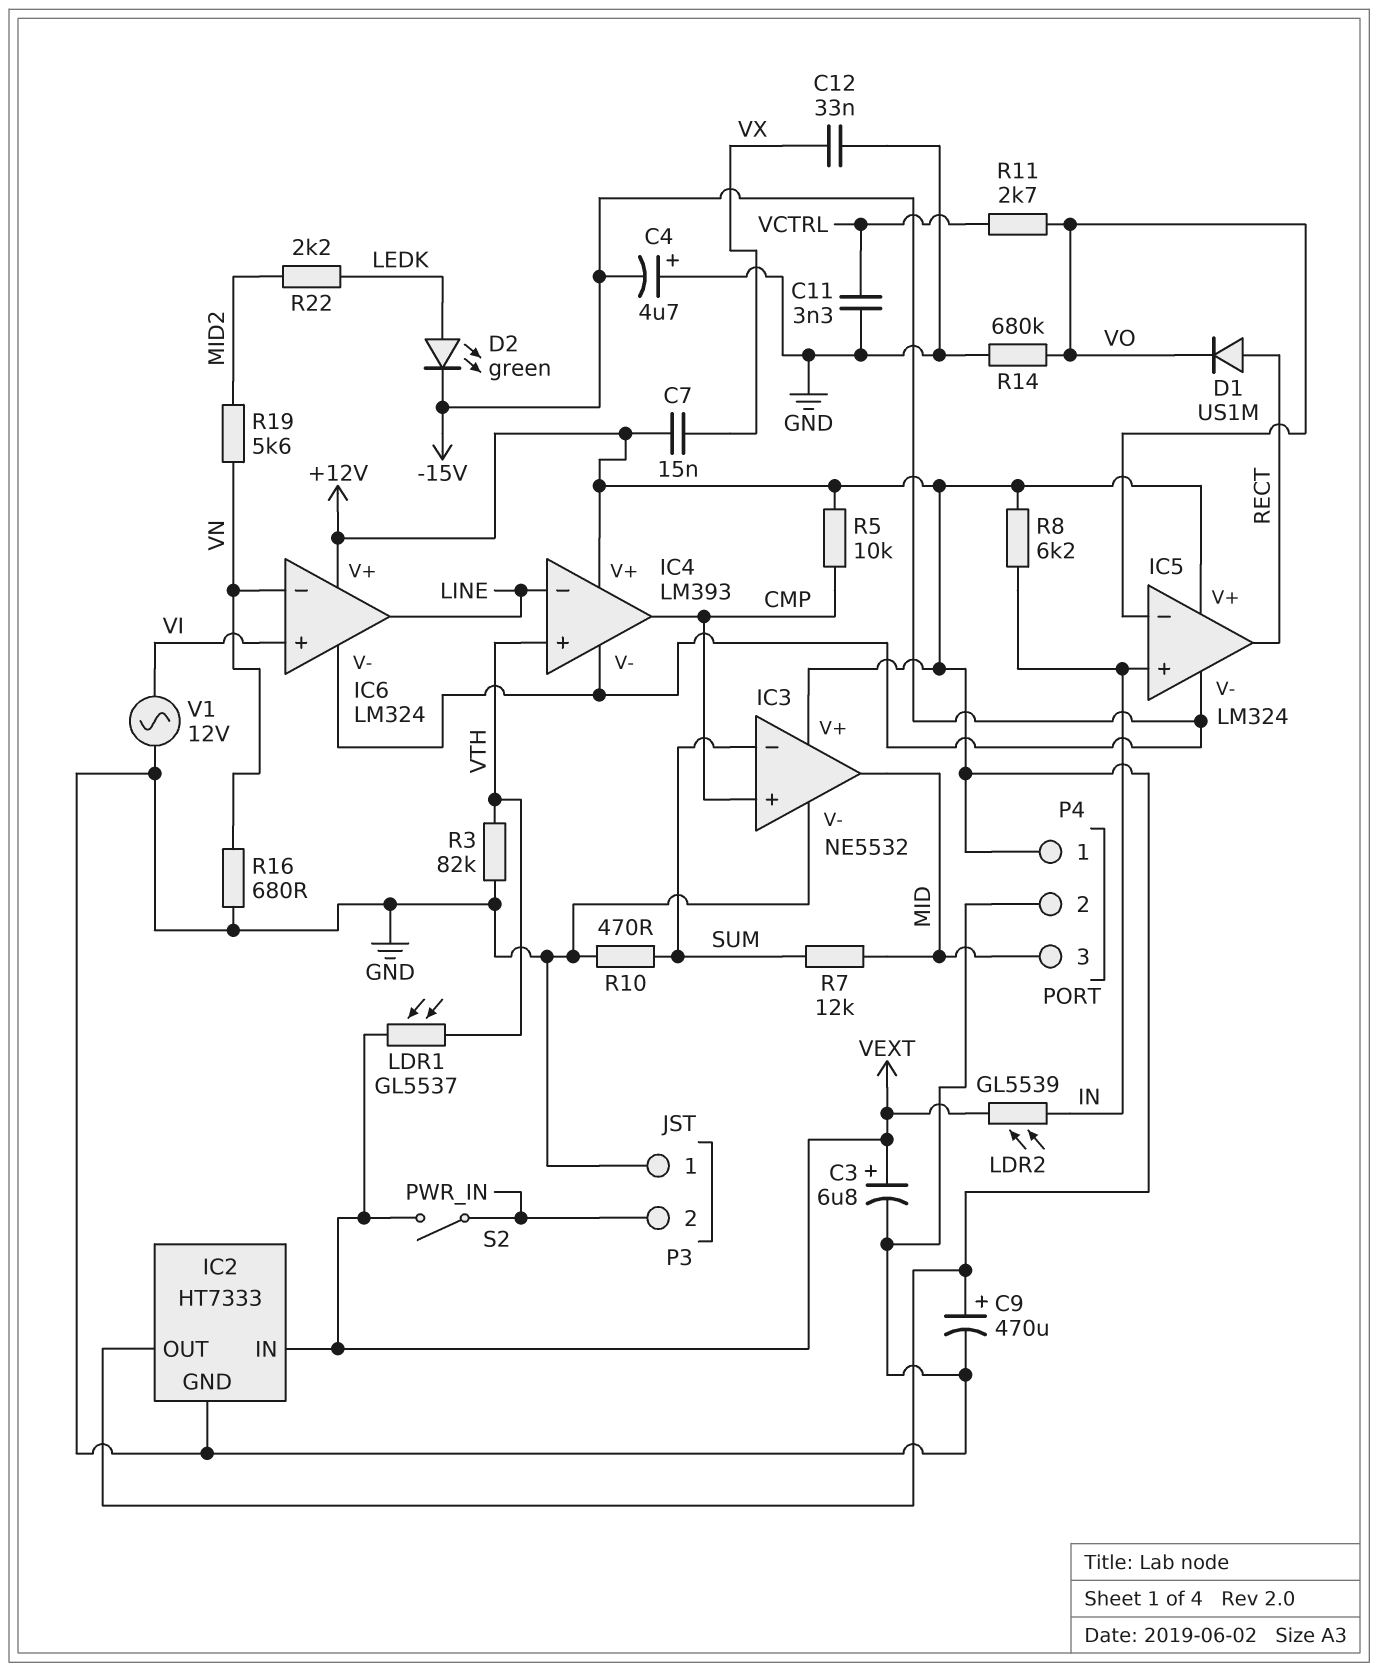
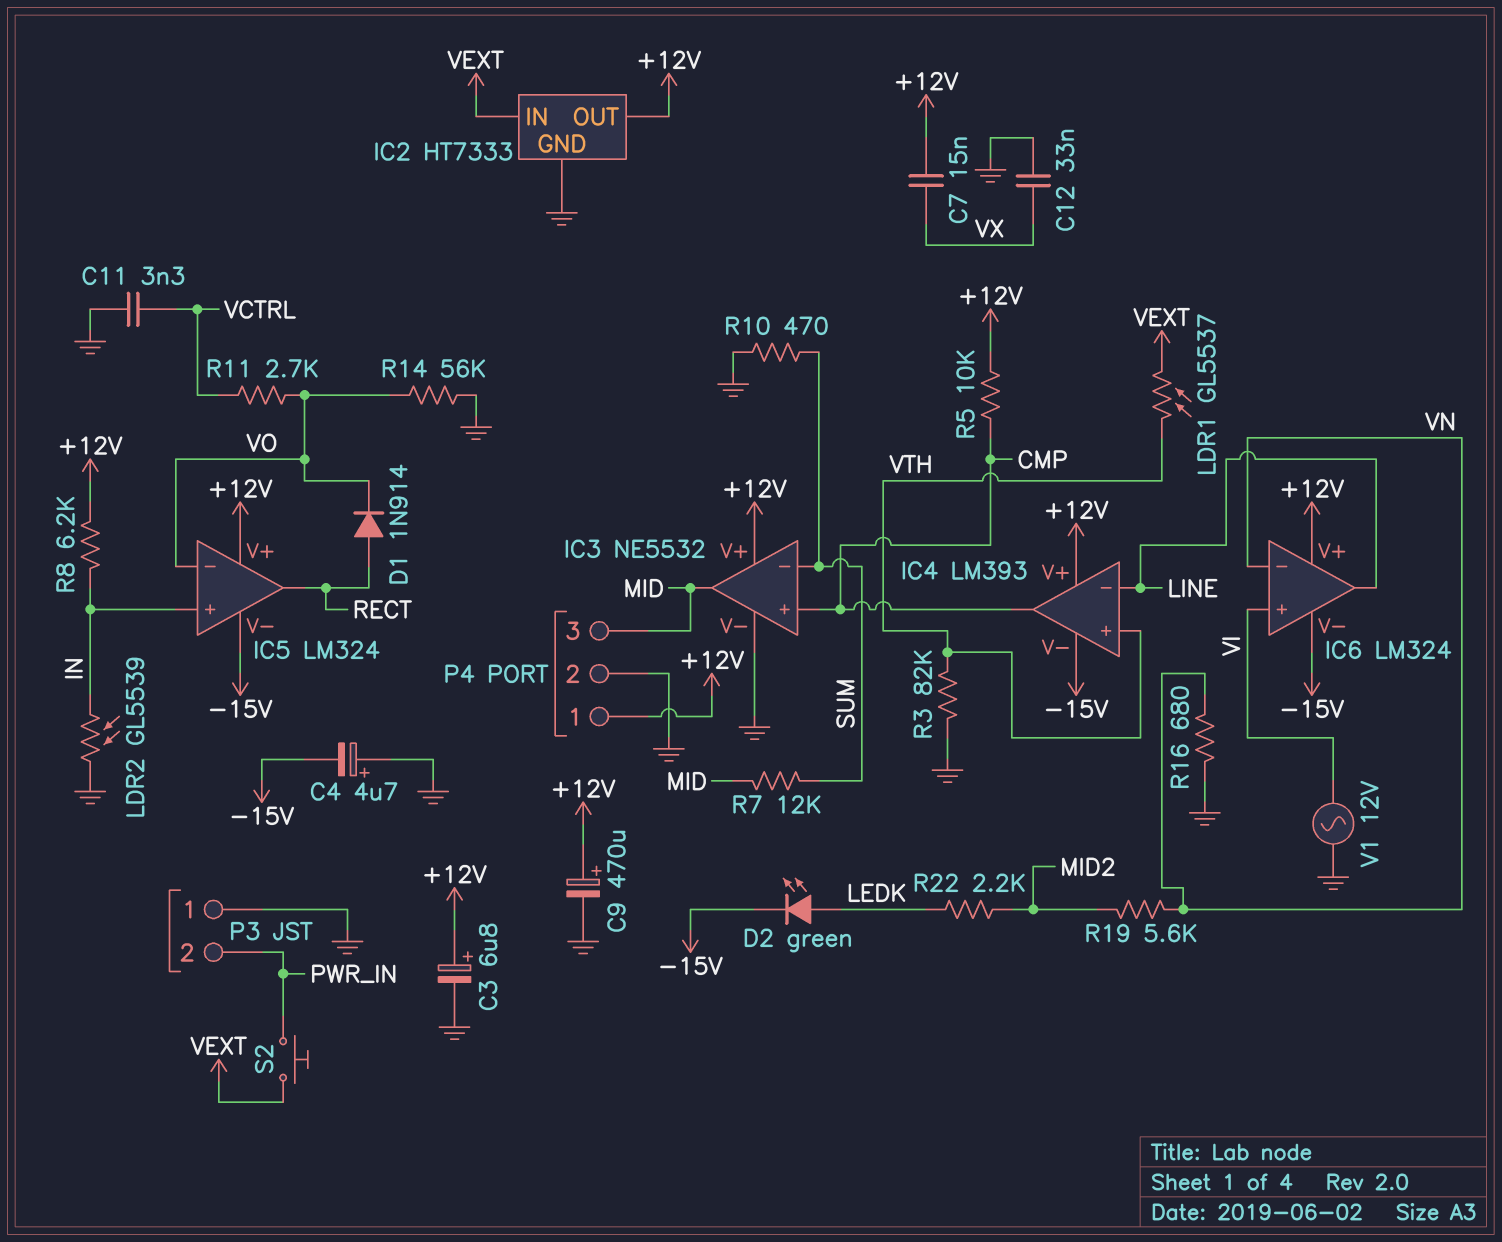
C3: 6.8uF (plus VEXT, minus GND) -> 6.8uF (plus +12V, minus GND)
D1: diode US1M (A RECT, K VO) -> diode 1N914 (A RECT, K VO)
LDR2: GL5539 (IN, VEXT) -> GL5539 (GND, IN)
R14: 680k (GND, VO) -> 56k (GND, VO)
S2: switch (PWR_IN, VEXT) -> button (PWR_IN, VEXT)

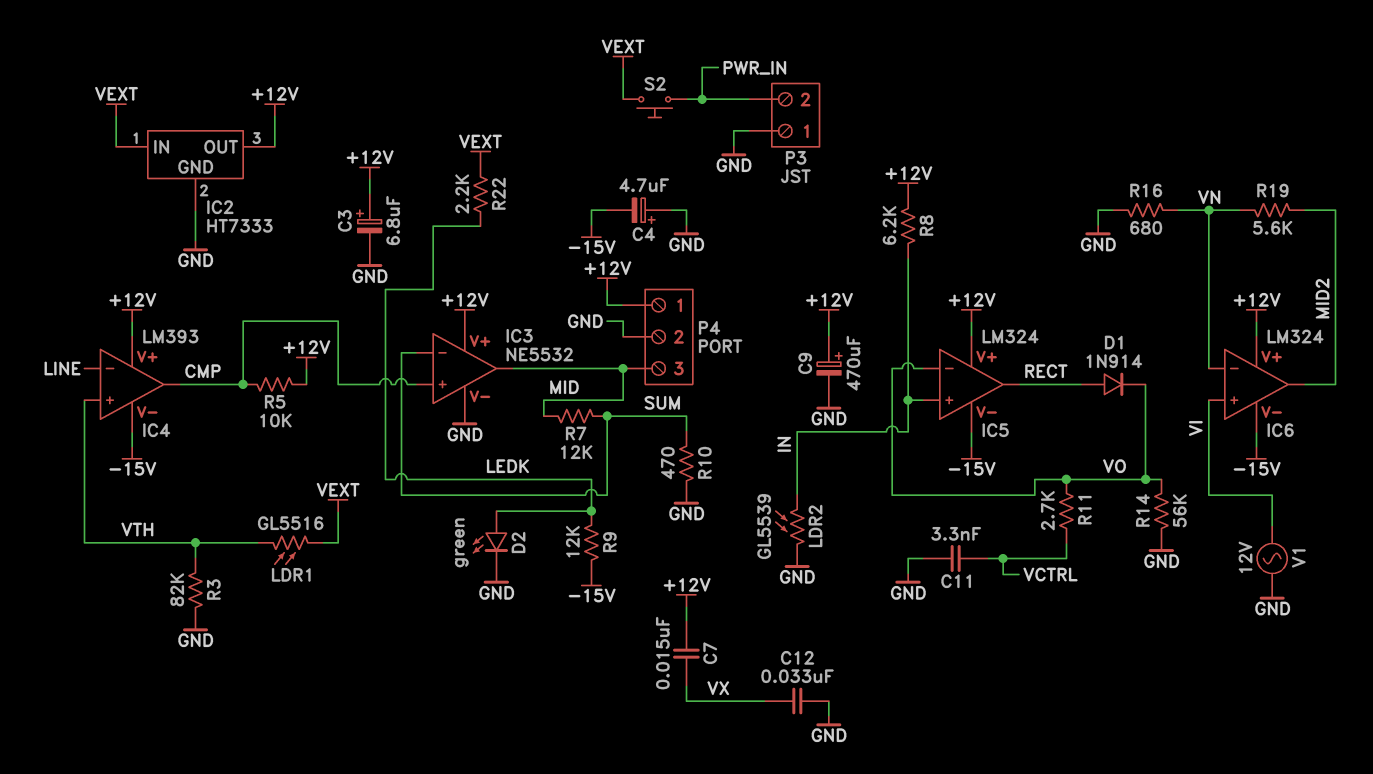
D2: LED green (A LEDK, K -15V) -> LED green (A LEDK, K GND)
IC6 pin out: LINE -> MID2
LDR1: GL5537 (VEXT, VTH) -> GL5516 (VEXT, VTH)
R9: none -> 12k (-15V, LEDK)
R22: 2.2k (LEDK, MID2) -> 2.2k (LEDK, VEXT)

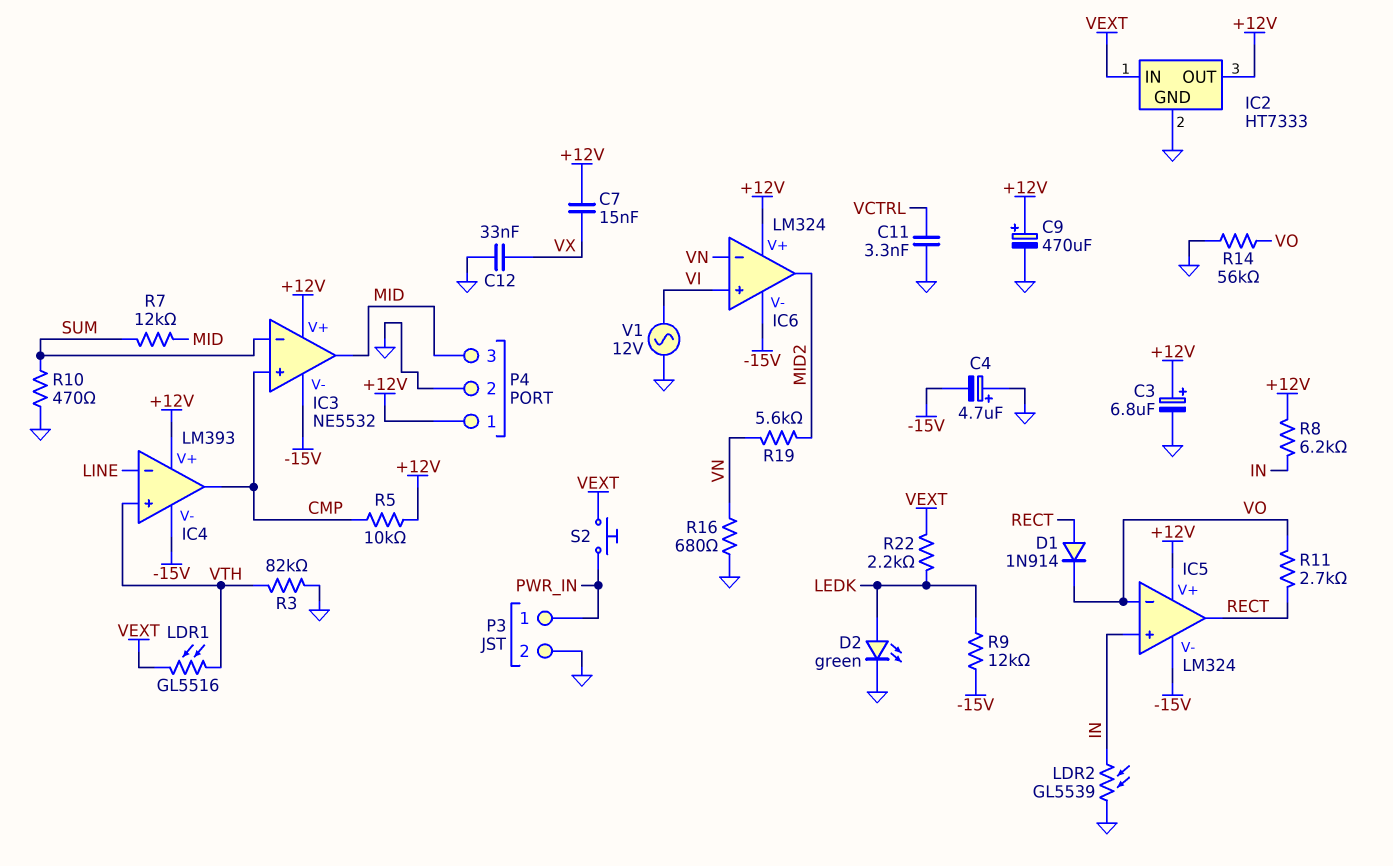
IC3 pin V-: GND -> -15V
P3 pin 1: GND -> PWR_IN
P3 pin 2: PWR_IN -> GND
R11: 2.7k (VCTRL, VO) -> 2.7k (RECT, VO)

